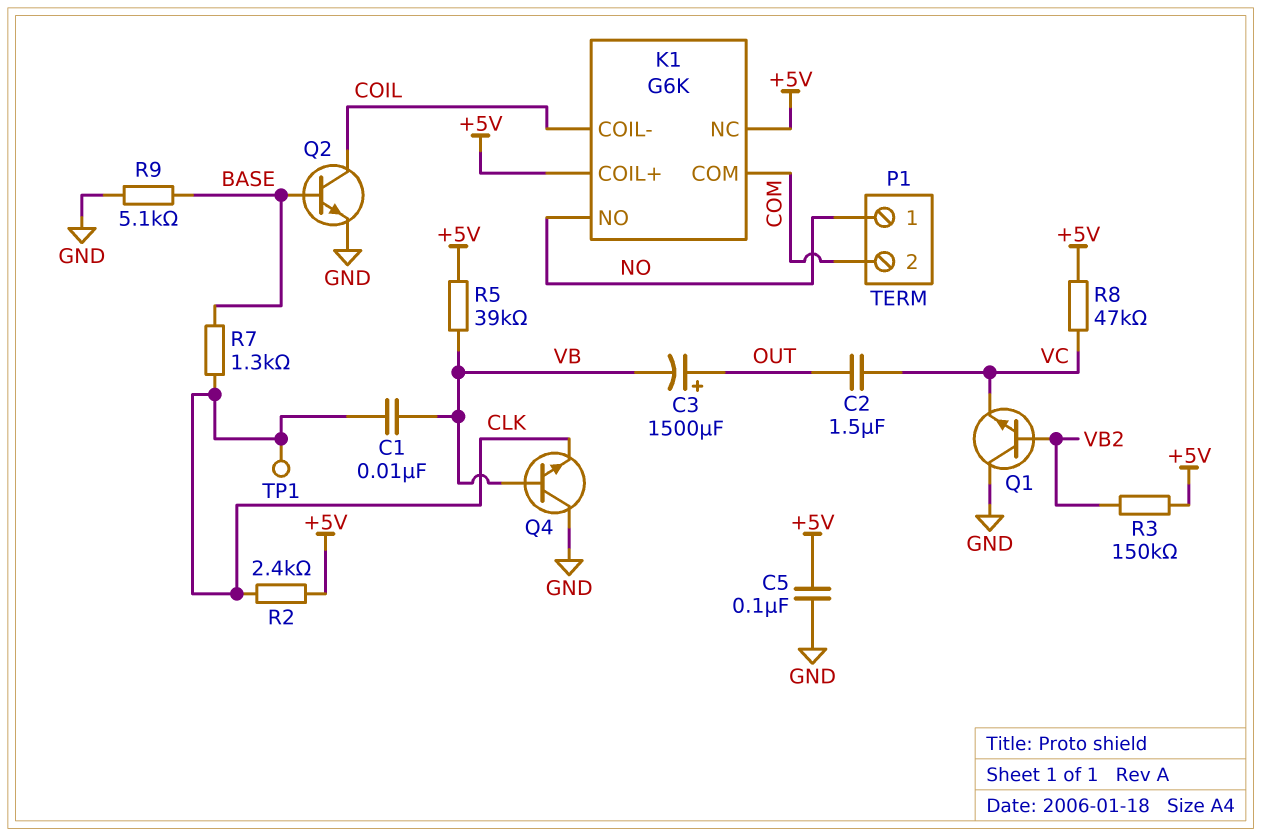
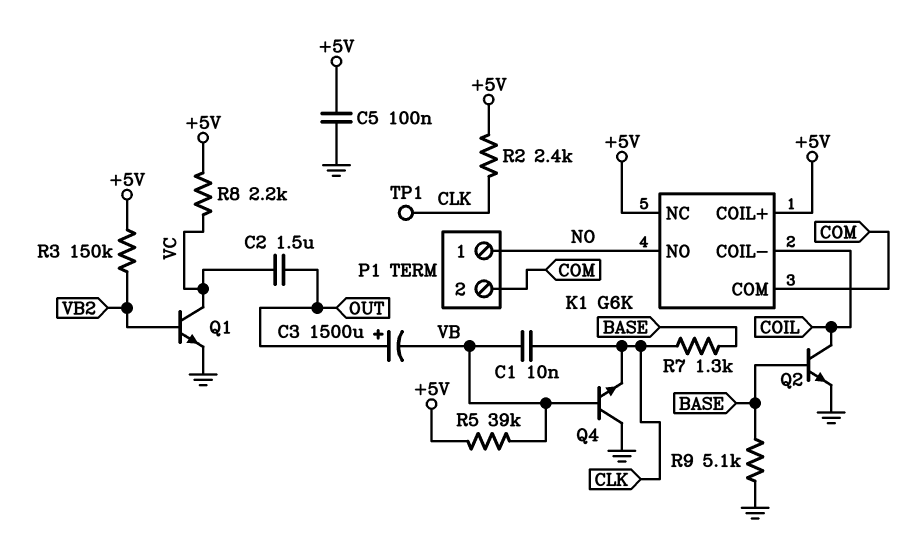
Q1: NPN (B VB2, C GND, E VC) -> NPN (B VB2, C VC, E GND)
R8: 47k (+5V, VC) -> 2.2k (+5V, VC)

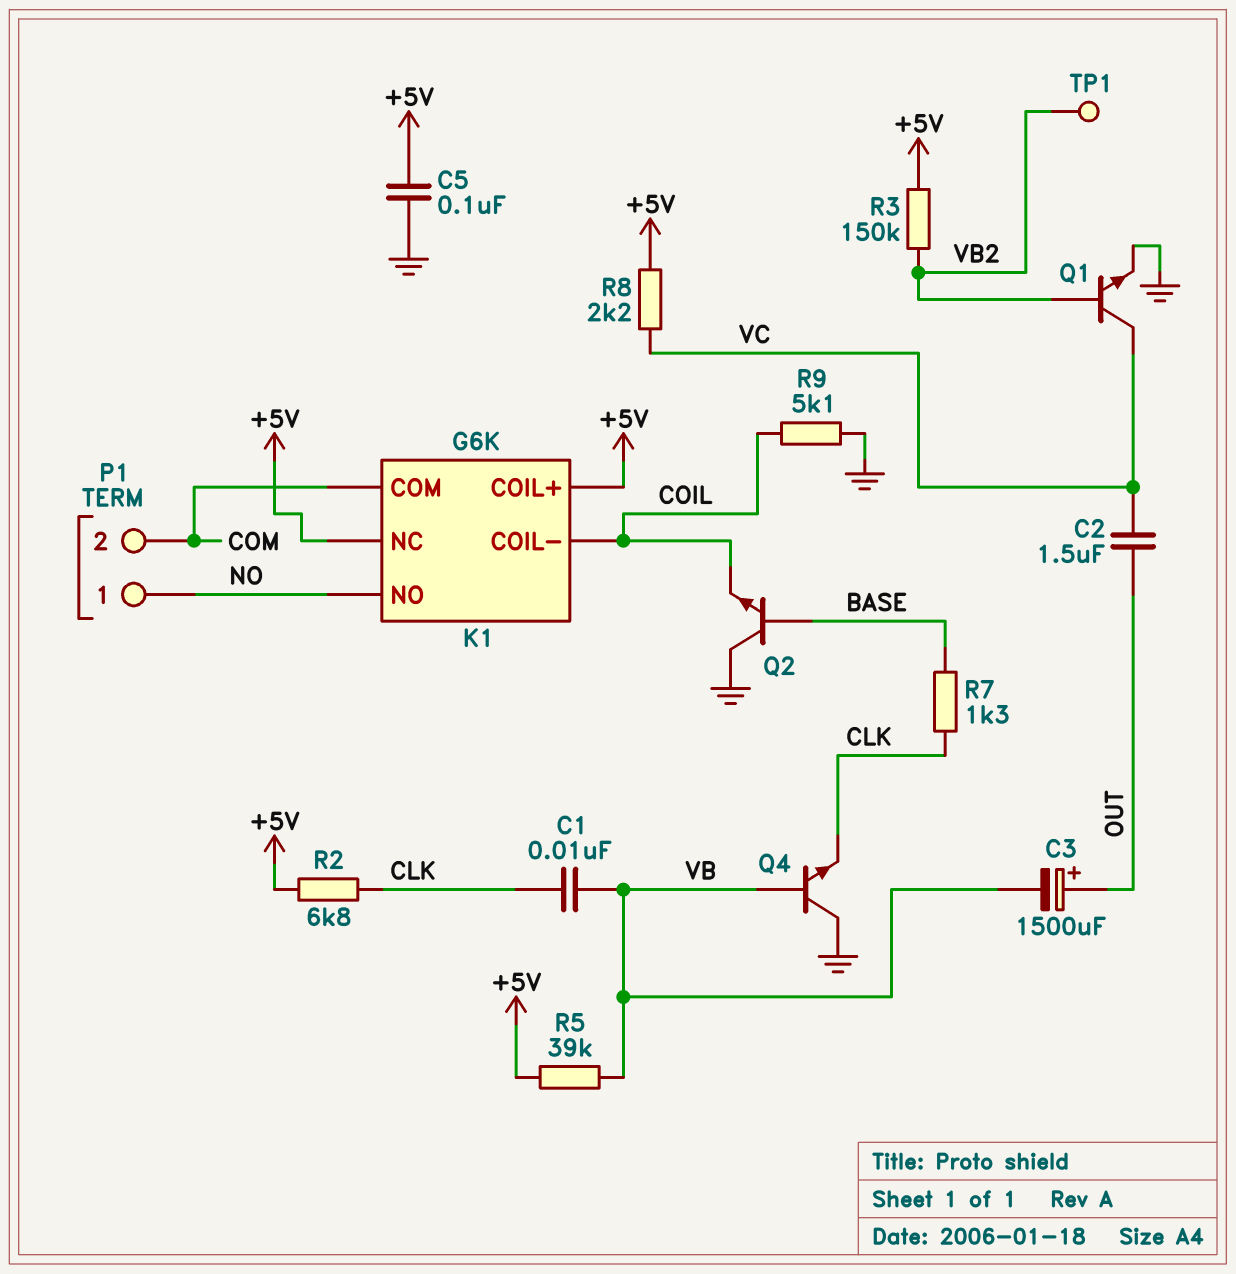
Q2: NPN (B BASE, C COIL, E GND) -> NPN (B BASE, C GND, E COIL)
R2: 2.4k (+5V, CLK) -> 6.8k (+5V, CLK)
R9: 5.1k (BASE, GND) -> 5.1k (COIL, GND)
TP1: test point (CLK) -> test point (VB2)

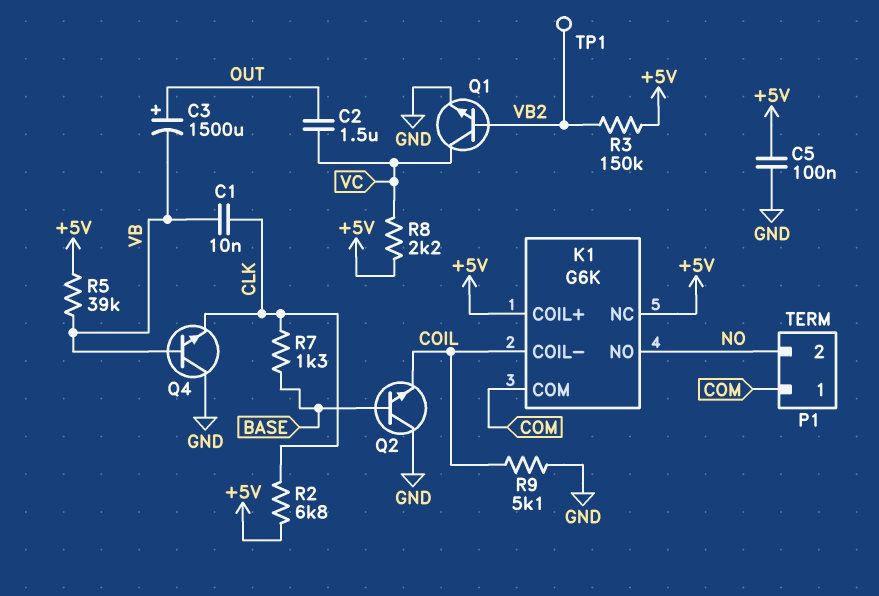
P1 pin 1: NO -> COM
P1 pin 2: COM -> NO

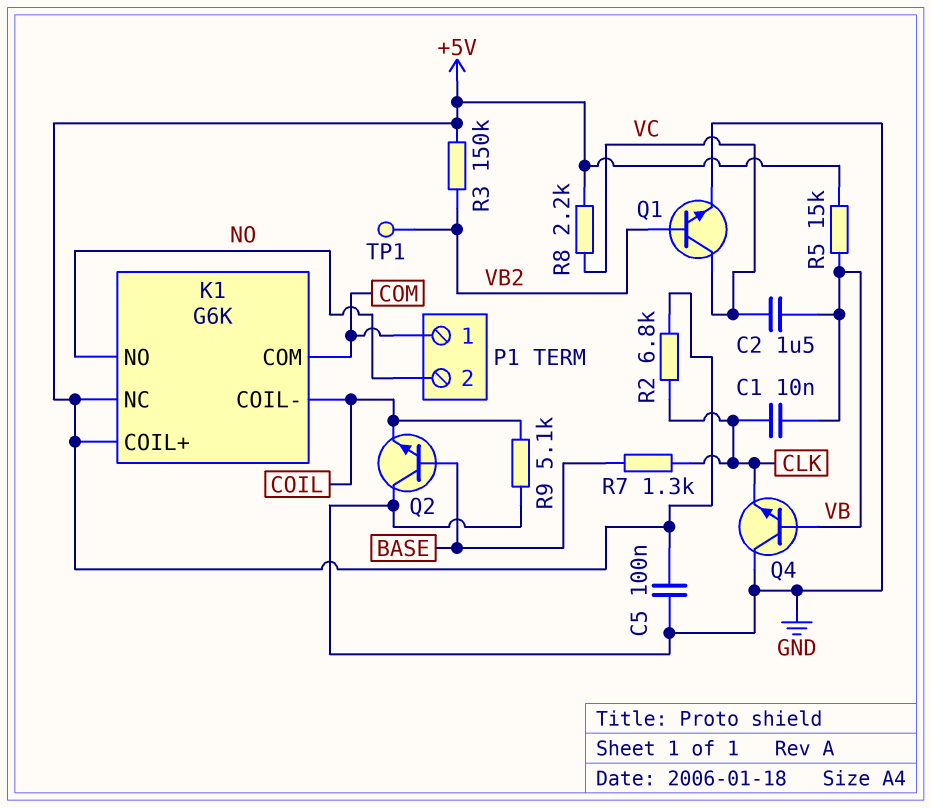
C2: 1.5uF (OUT, VC) -> 1.5uF (VB, VC)
C3: 1500uF (plus OUT, minus VB) -> none
R5: 39k (+5V, VB) -> 15k (+5V, VB)

